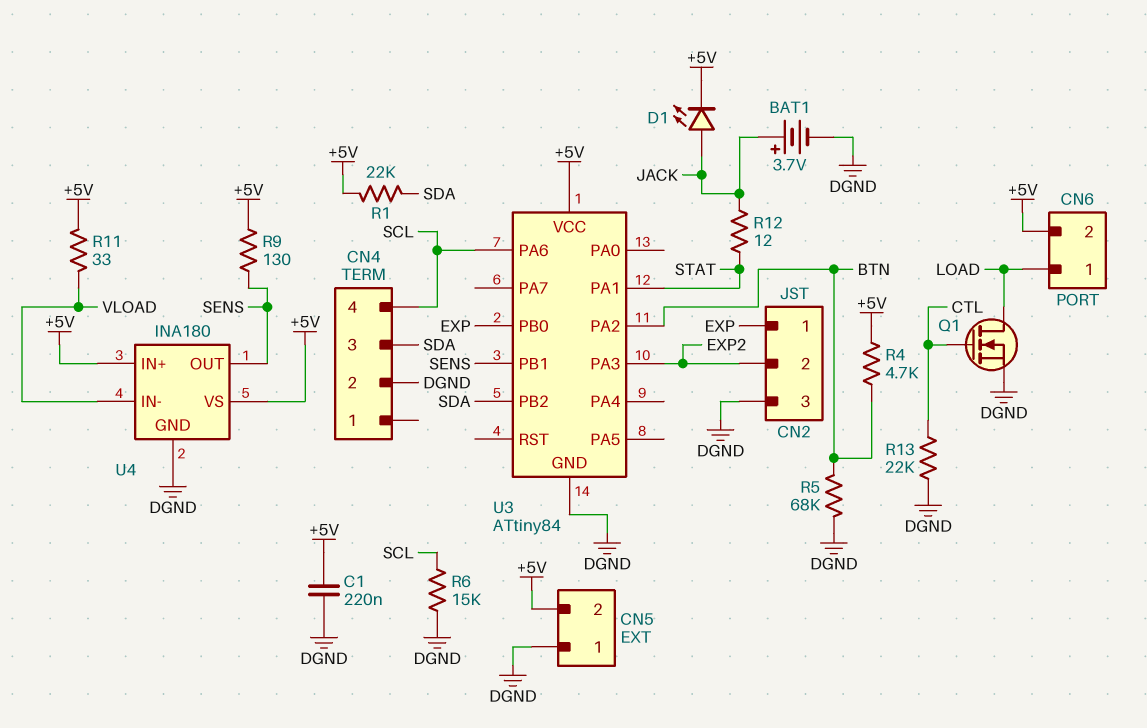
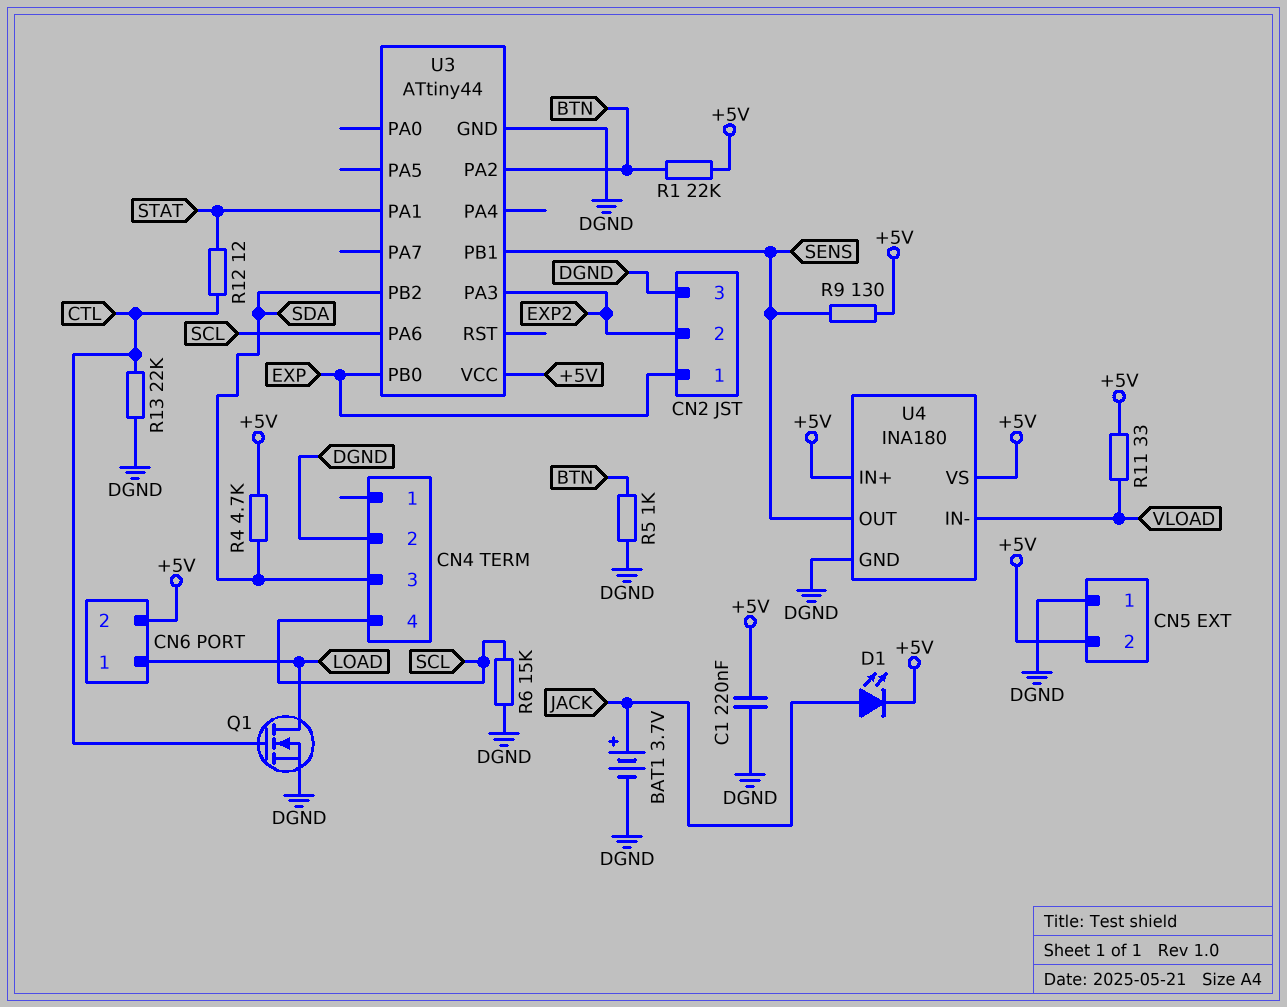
R1: 22k (+5V, SDA) -> 22k (+5V, BTN)
R4: 4.7k (+5V, BTN) -> 4.7k (+5V, SDA)
R5: 68k (BTN, DGND) -> 1k (BTN, DGND)
R12: 12 (JACK, STAT) -> 12 (CTL, STAT)
U3: ATtiny84 -> ATtiny44

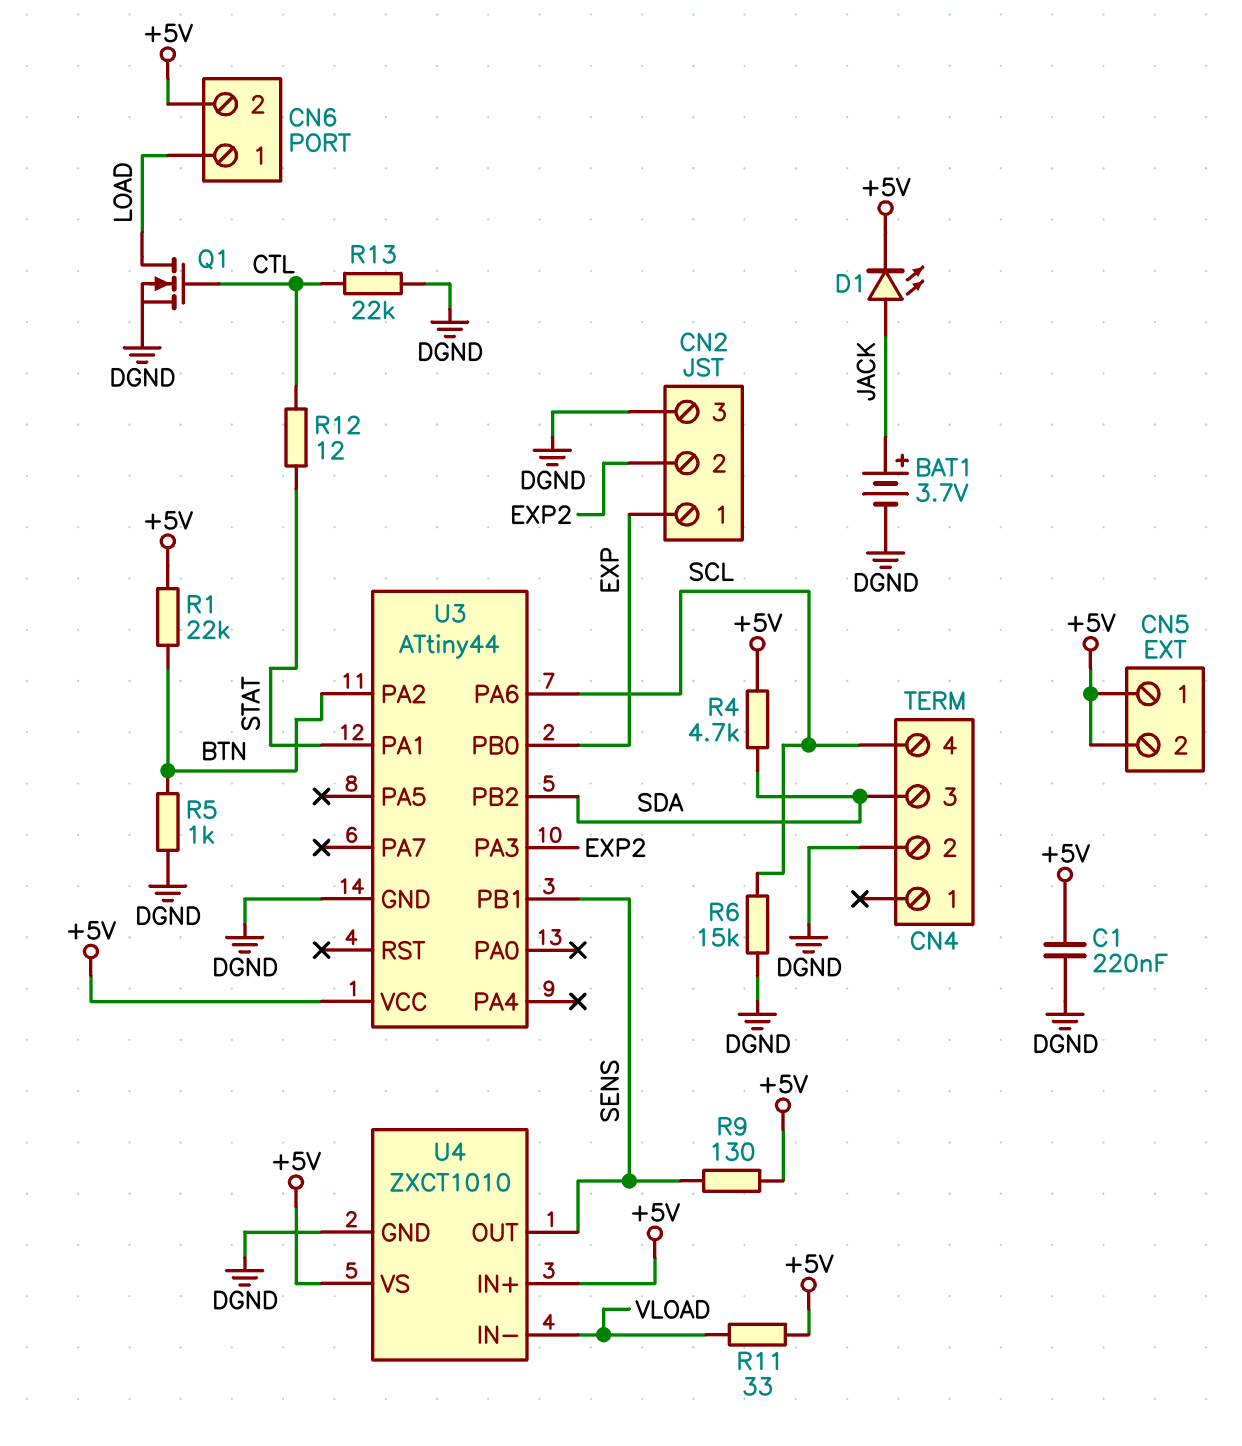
CN5 pin 1: DGND -> +5V
U4: INA180 -> ZXCT1010

